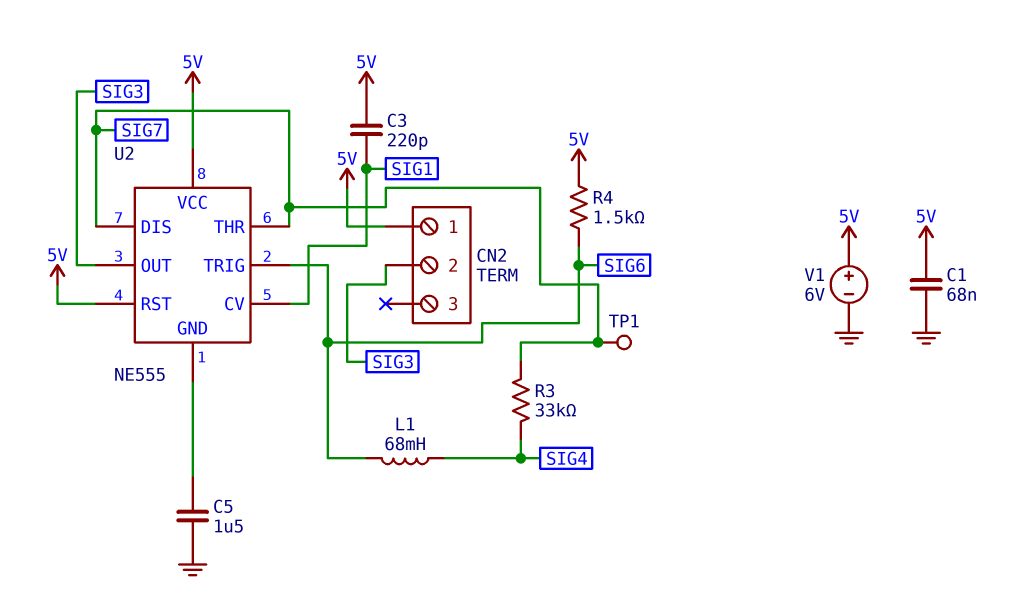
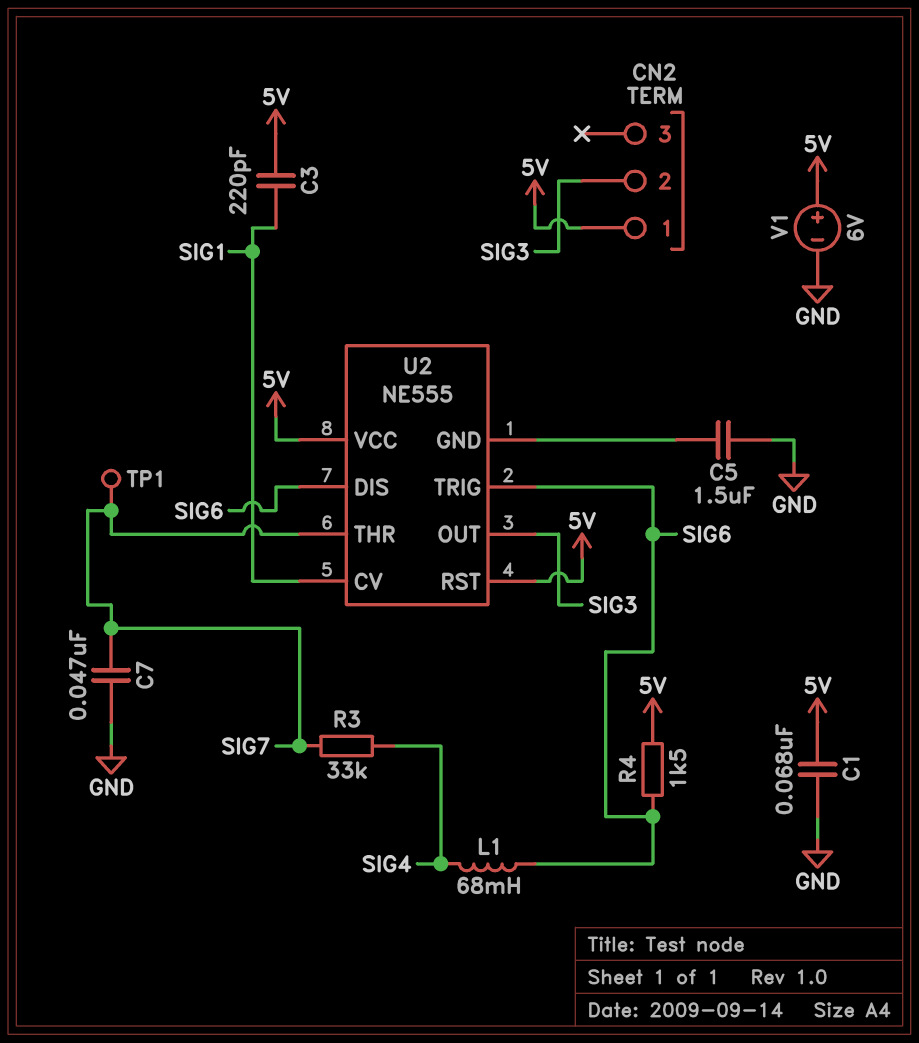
C7: none -> 47nF (GND, SIG7)
U2 pin DIS: SIG7 -> SIG6

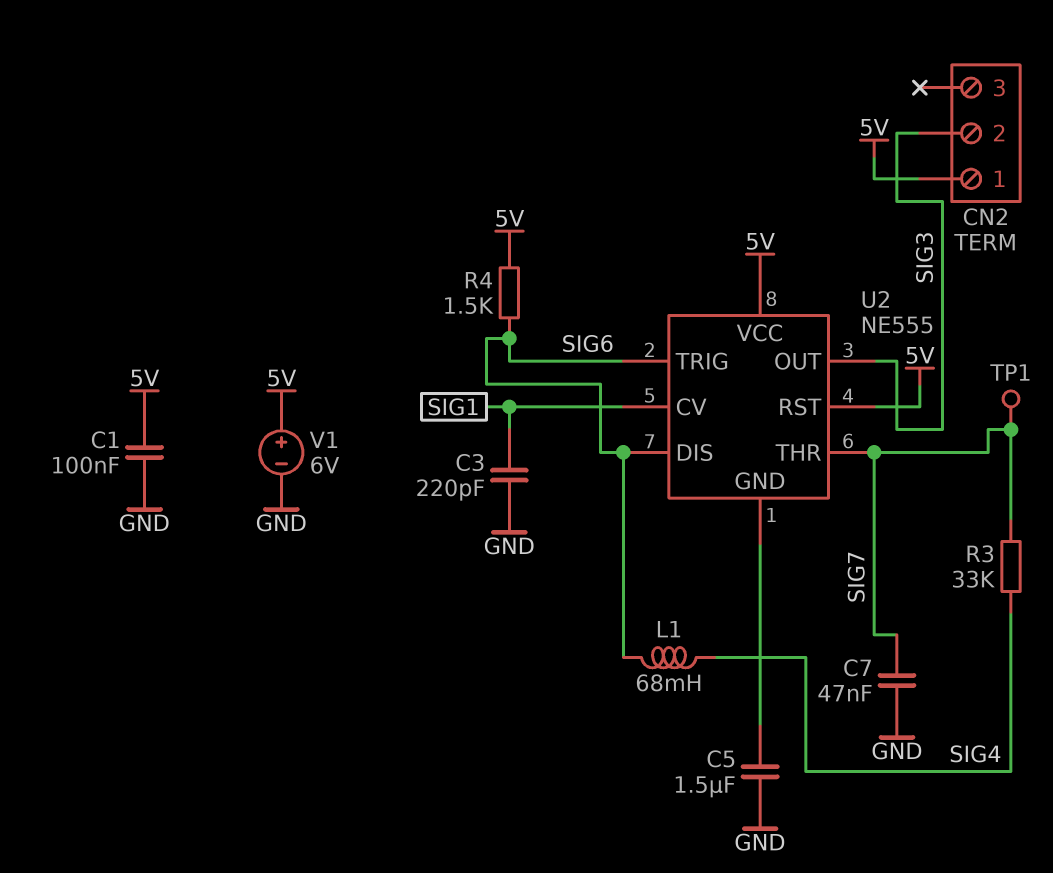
C1: 68nF (5V, GND) -> 100nF (5V, GND)
C3: 220pF (5V, SIG1) -> 220pF (GND, SIG1)

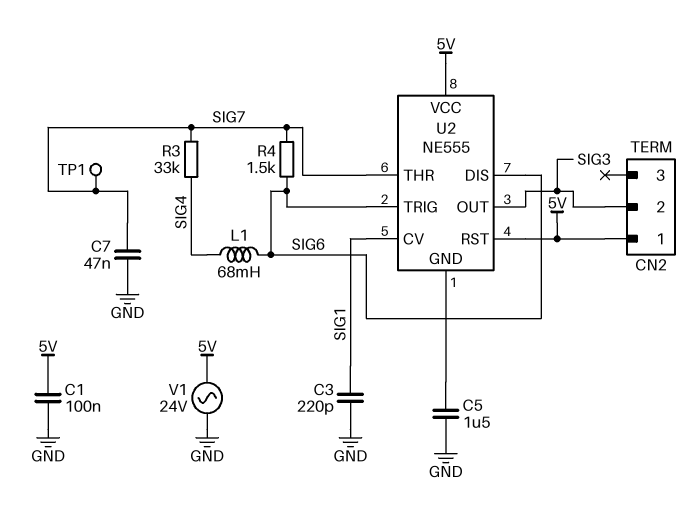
R4: 1.5k (5V, SIG6) -> 1.5k (SIG6, SIG7)
V1: 6V (plus 5V, minus GND) -> AC 24V (5V, GND)

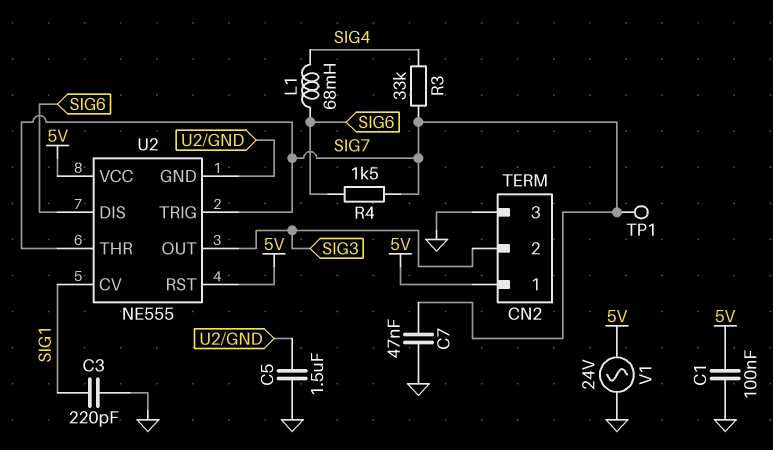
CN2 pin 3: none -> GND
U2 pin TRIG: SIG6 -> SIG7

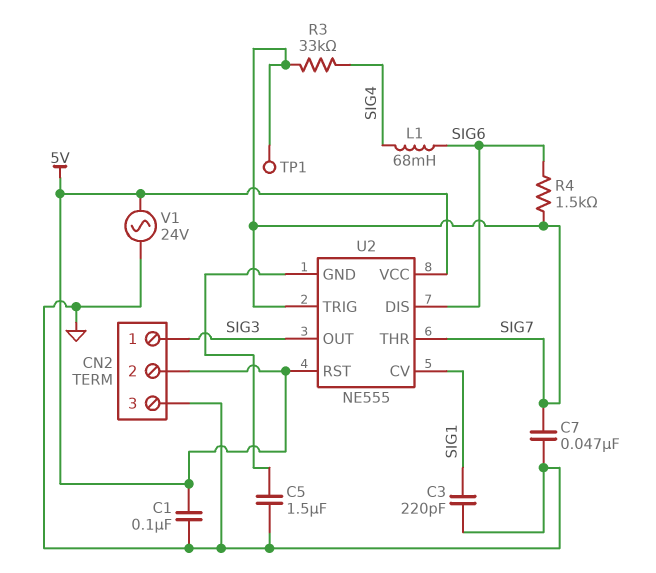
CN2 pin 1: 5V -> SIG3
CN2 pin 2: SIG3 -> 5V

